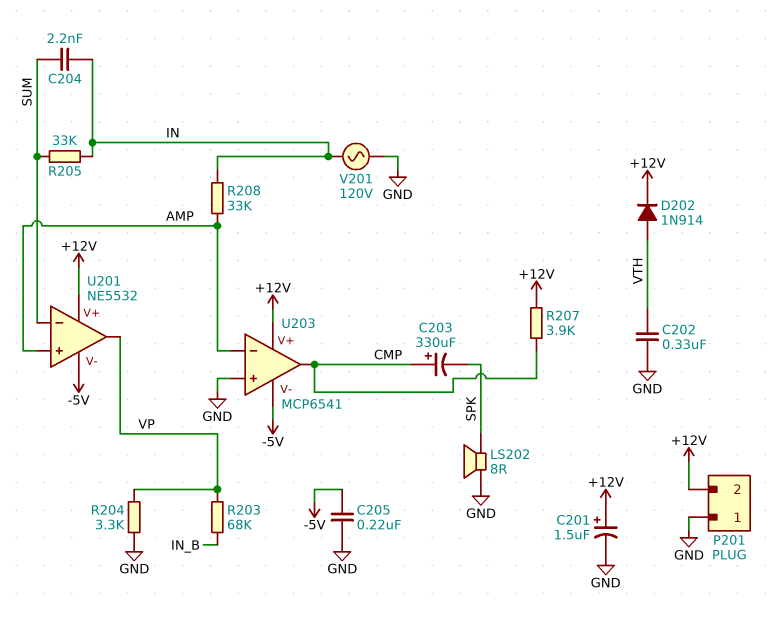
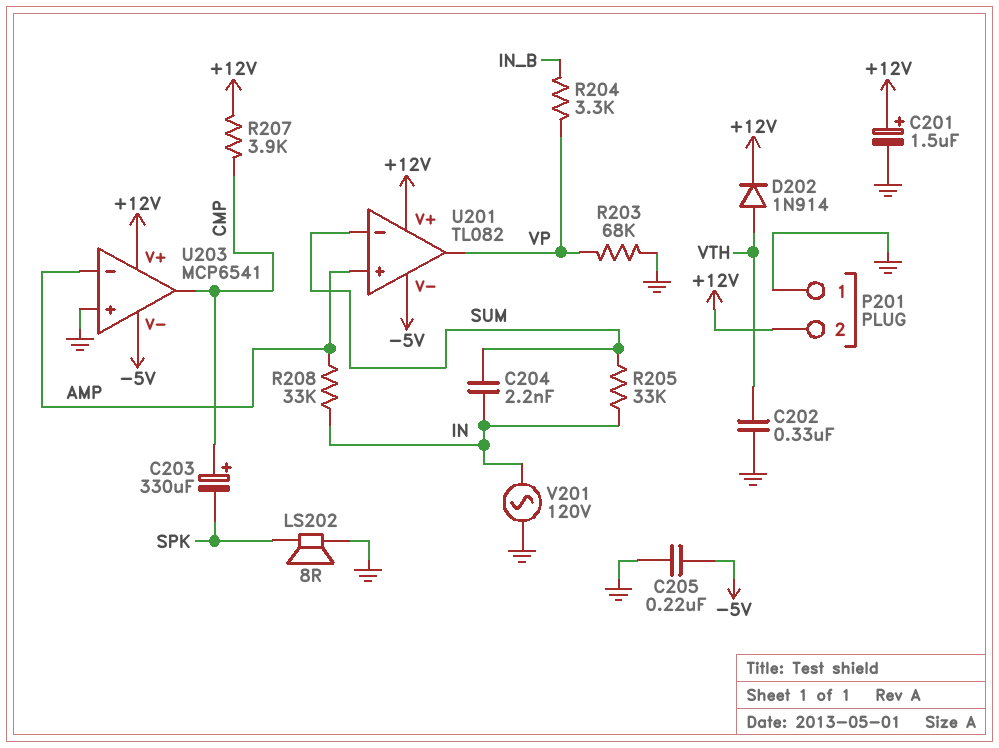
R203: 68k (IN_B, VP) -> 68k (GND, VP)
R204: 3.3k (GND, VP) -> 3.3k (IN_B, VP)
U201: NE5532 -> TL082

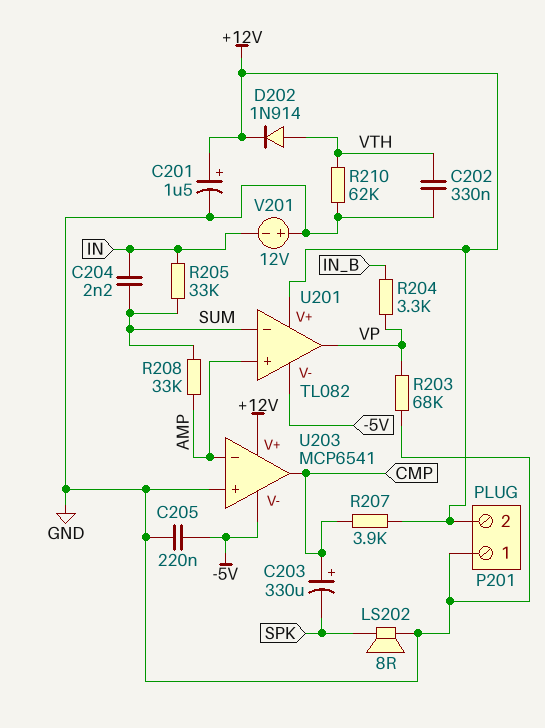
R208: 33k (AMP, IN) -> 33k (AMP, SUM)
R210: none -> 62k (GND, VTH)
V201: AC 120V (GND, IN) -> 12V (plus GND, minus IN)

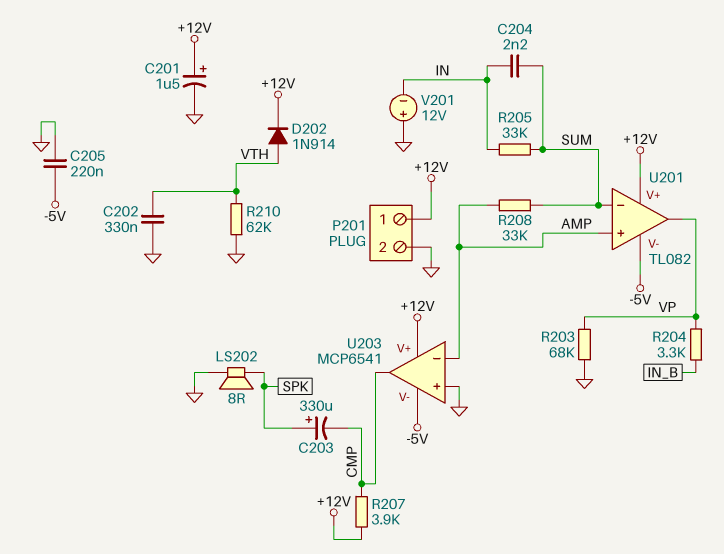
C203: 330uF (plus CMP, minus SPK) -> 330uF (plus SPK, minus CMP)
P201 pin 1: GND -> +12V
P201 pin 2: +12V -> GND

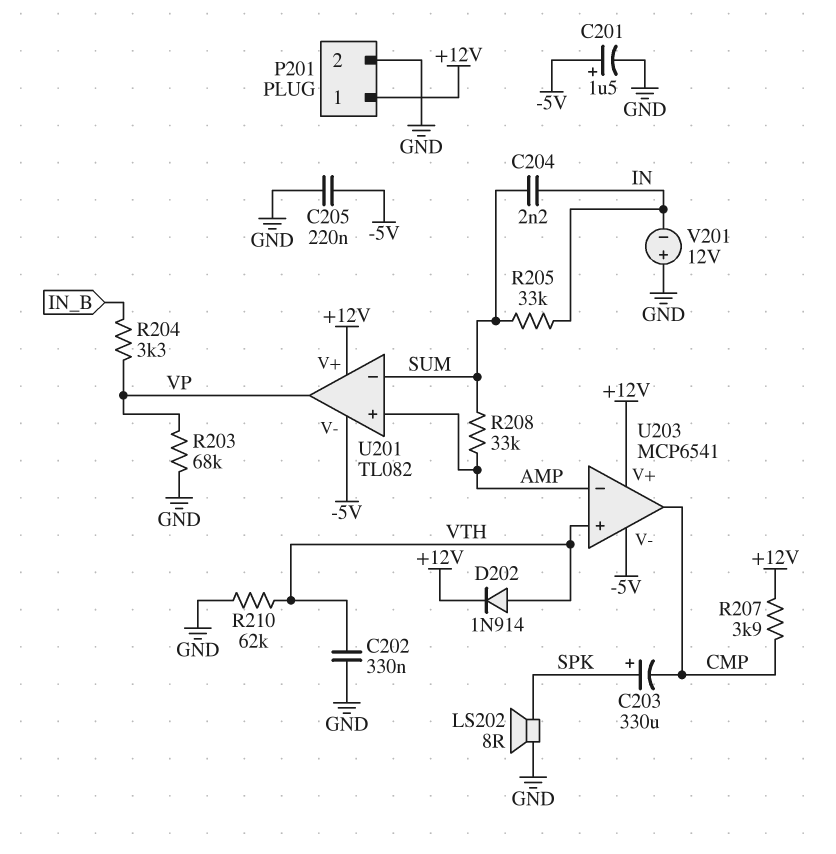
C201: 1.5uF (plus +12V, minus GND) -> 1.5uF (plus -5V, minus GND)
U203 pin in+: GND -> VTH

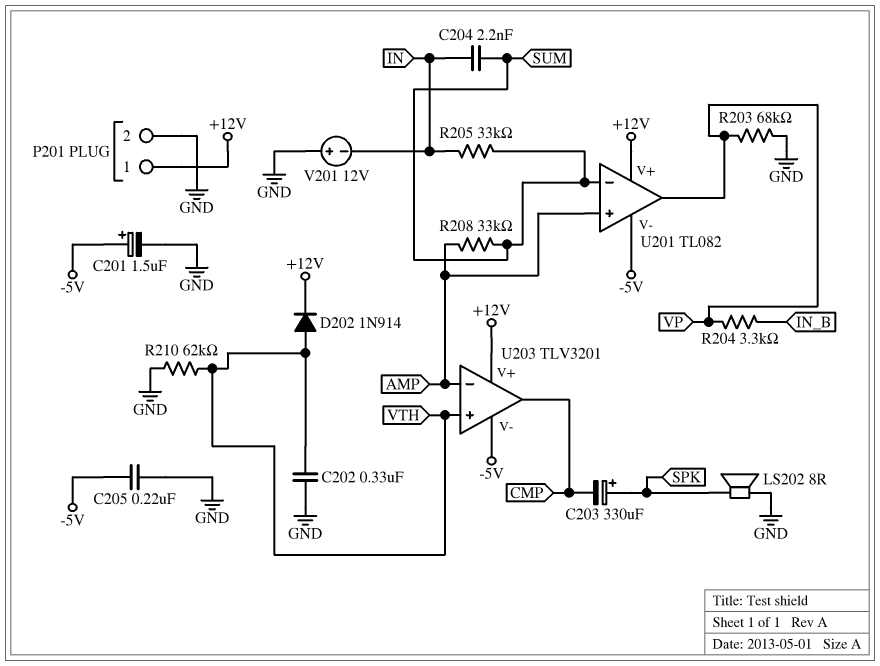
R207: 3.9k (+12V, CMP) -> none
U203: MCP6541 -> TLV3201

